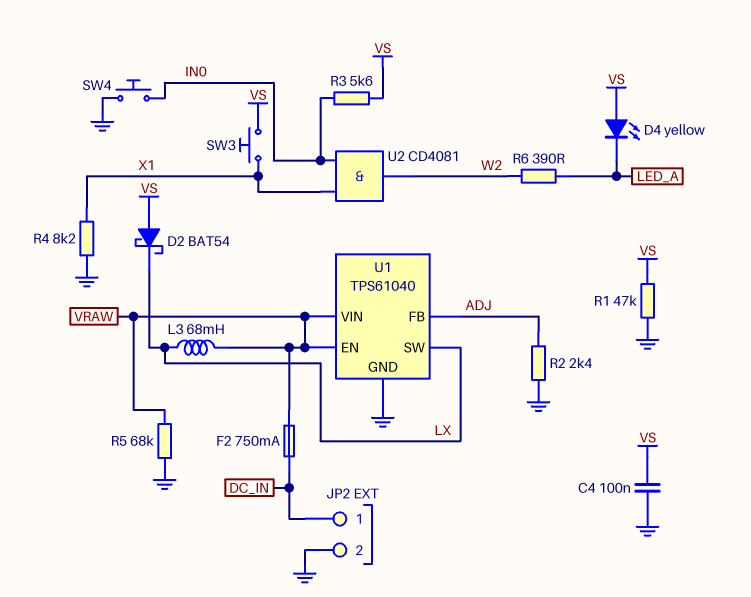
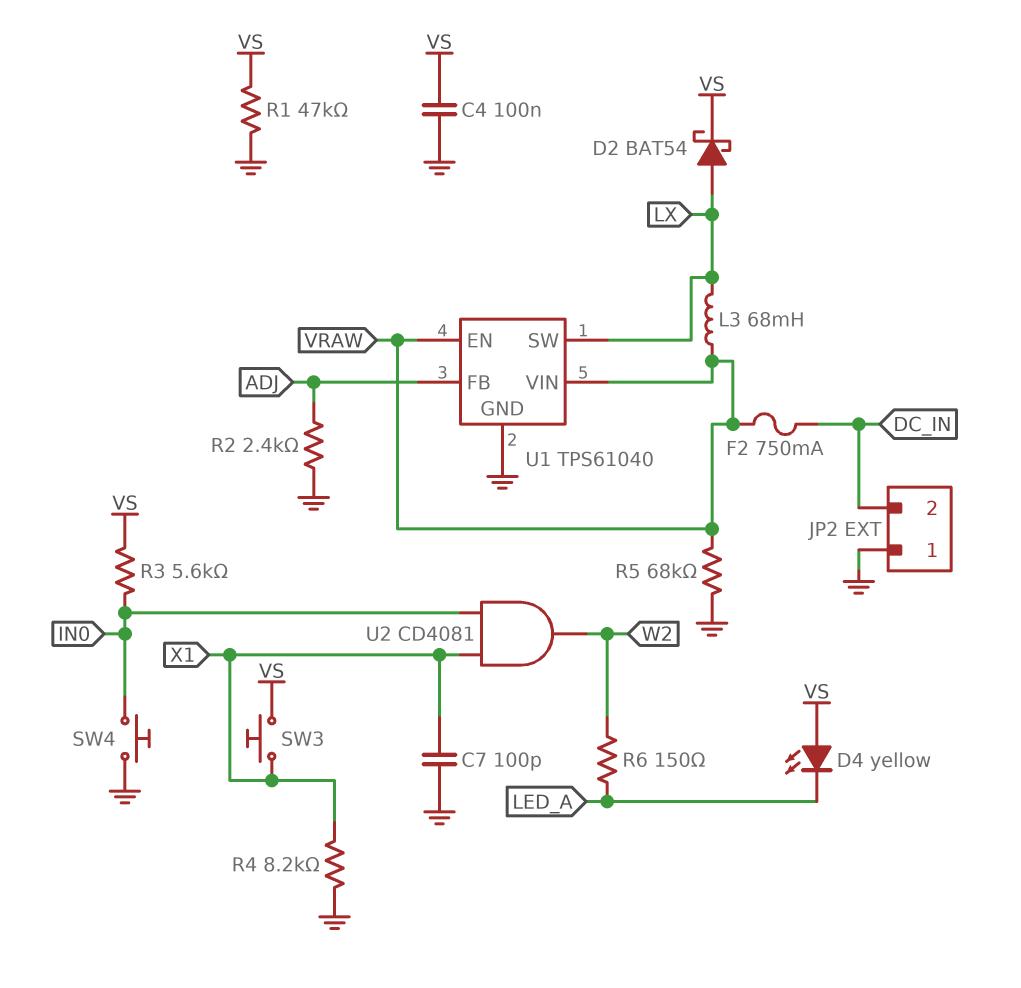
C7: none -> 100pF (GND, X1)
D2: schottky BAT54 (A VS, K LX) -> schottky BAT54 (A LX, K VS)
JP2 pin 1: DC_IN -> GND
JP2 pin 2: GND -> DC_IN
R6: 390 (LED_A, W2) -> 150 (LED_A, W2)

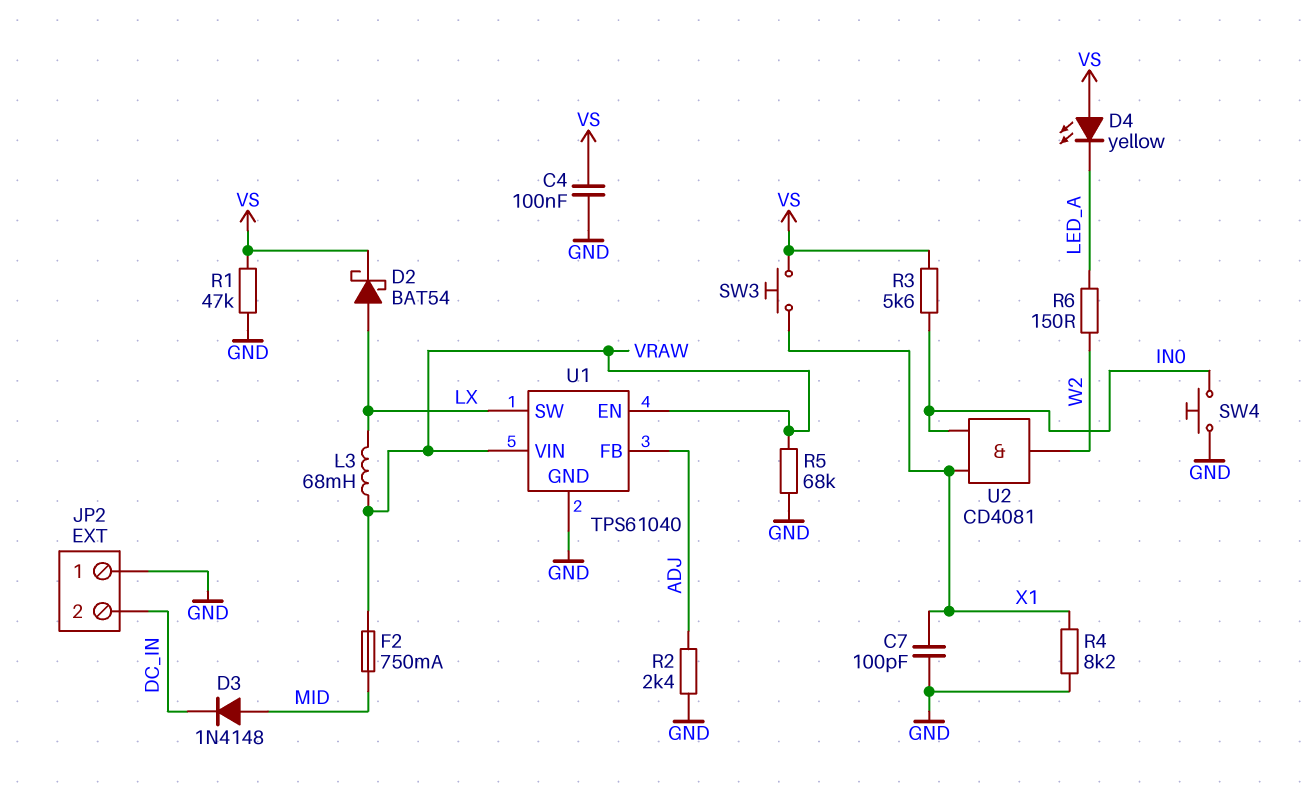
D3: none -> diode 1N4148 (A MID, K DC_IN)
F2: 750mA (DC_IN, VRAW) -> 750mA (MID, VRAW)

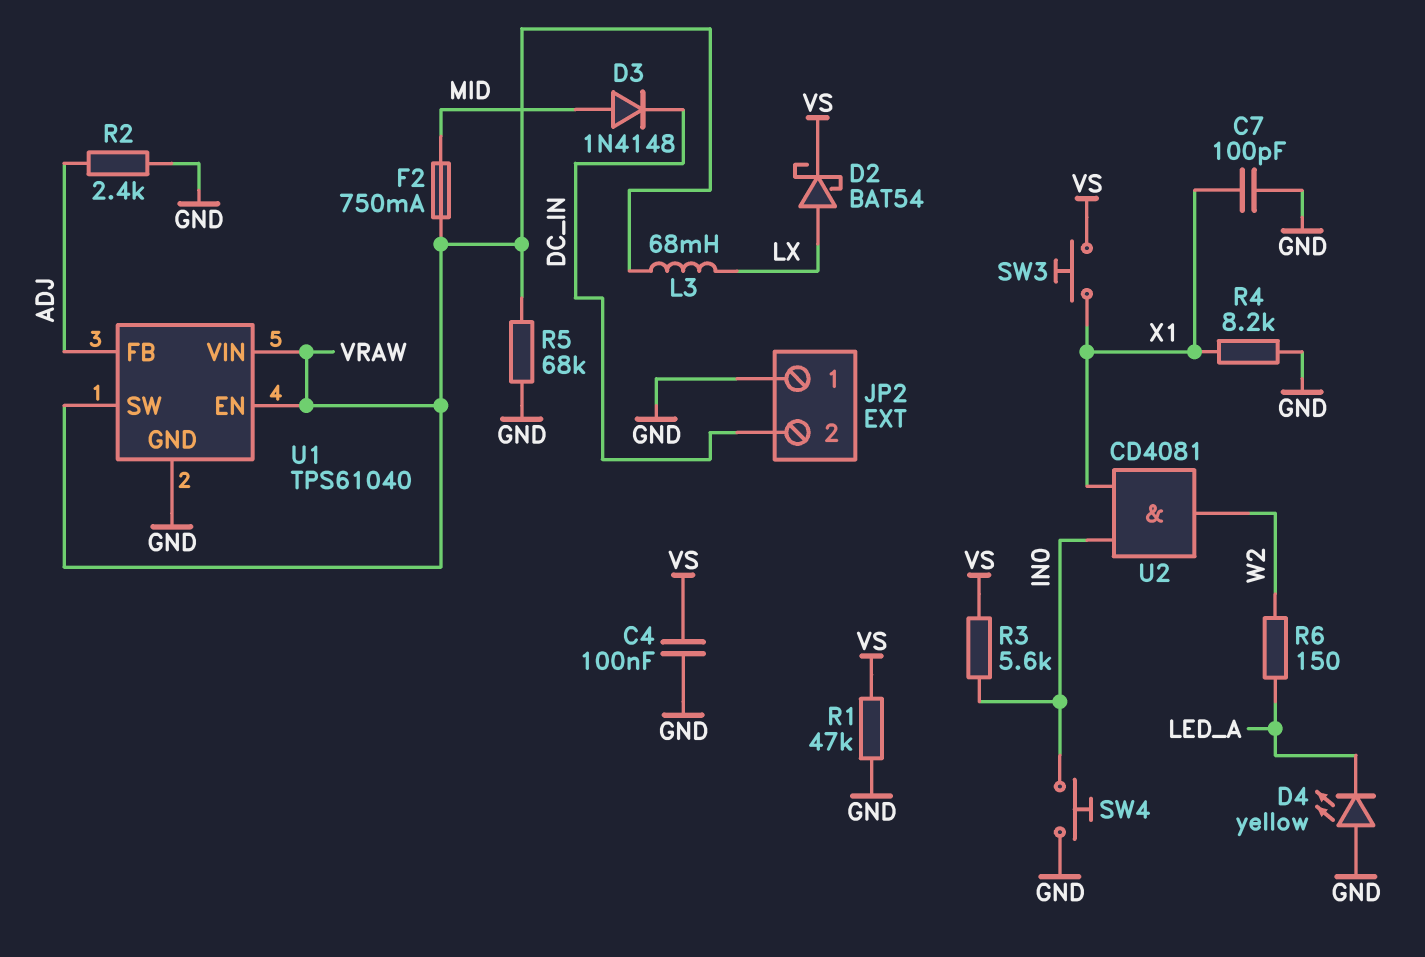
D4: LED yellow (A VS, K LED_A) -> LED yellow (A GND, K LED_A)
U1 pin SW: LX -> VRAW

